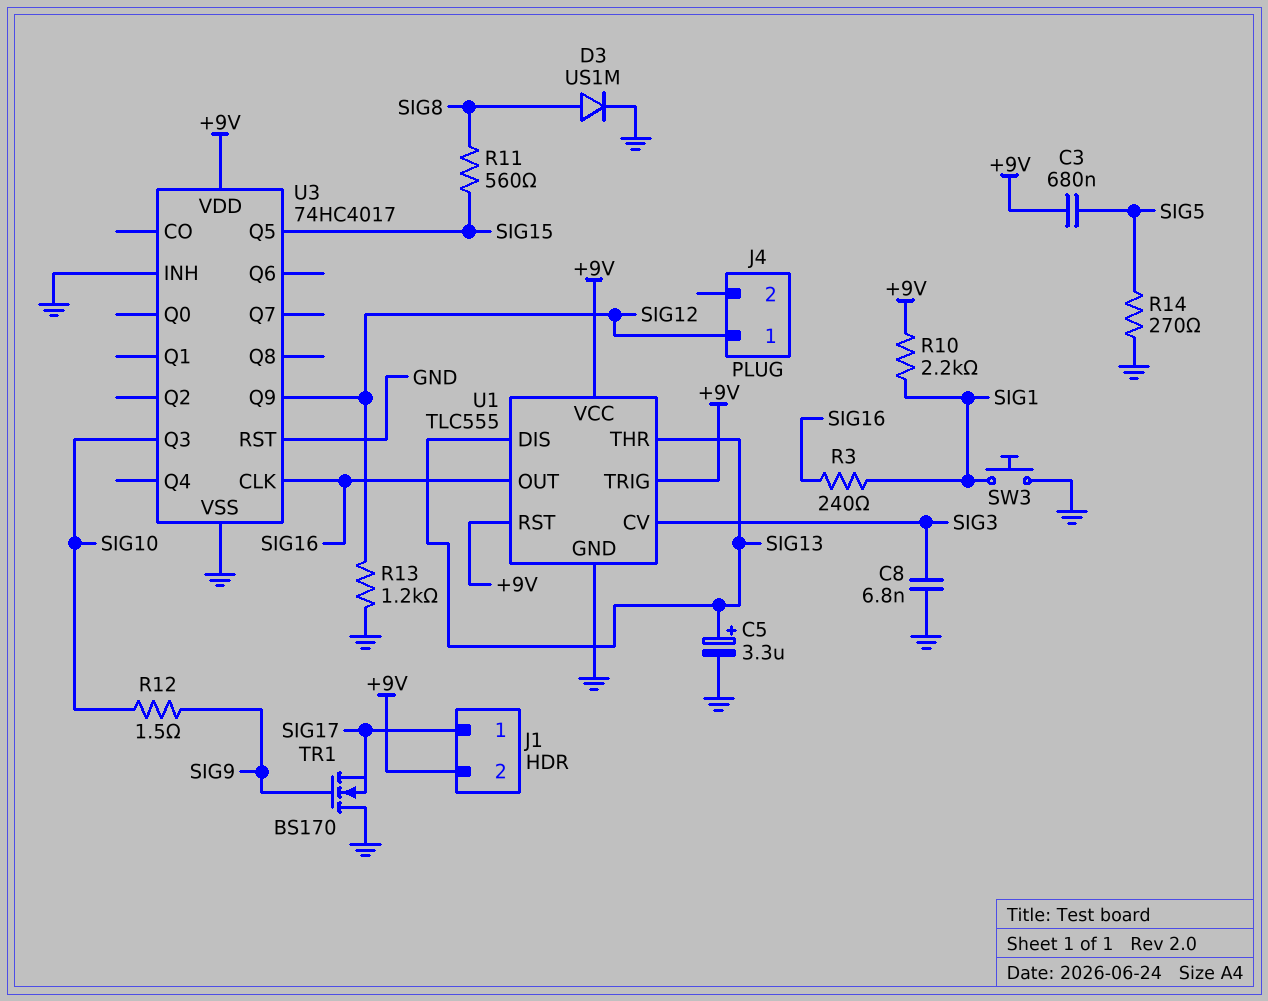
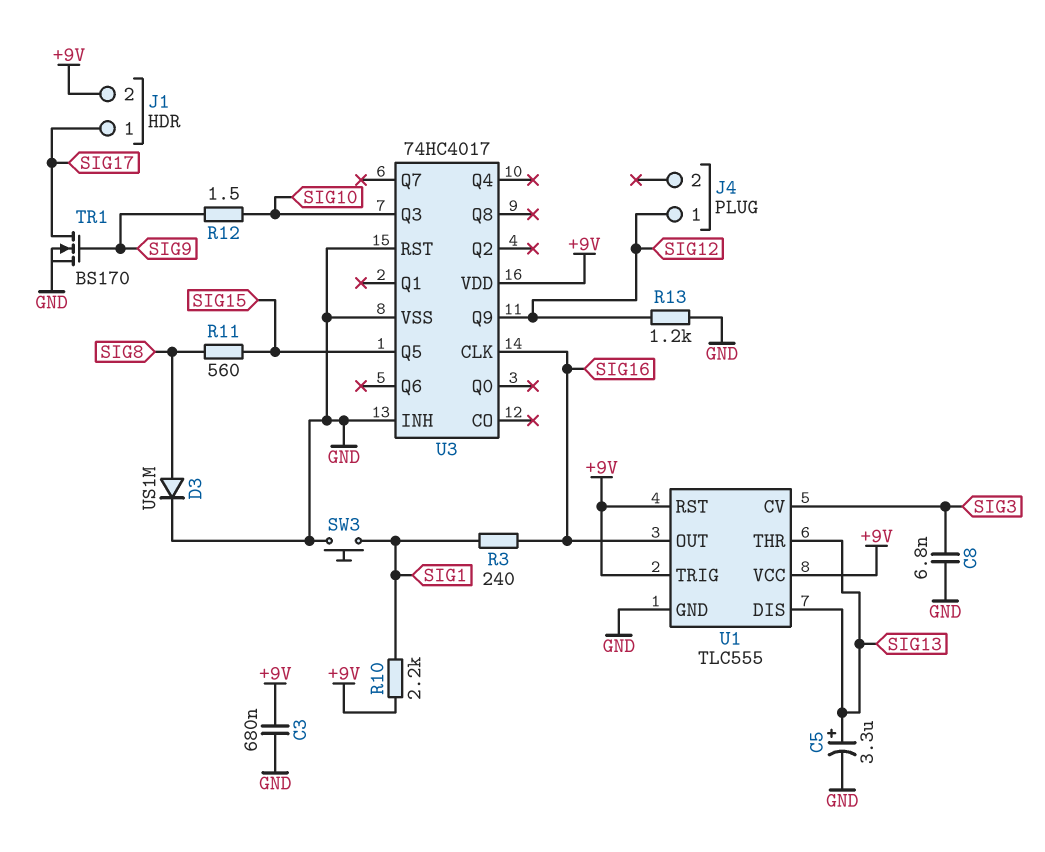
C3: 680nF (+9V, SIG5) -> 680nF (+9V, GND)
R14: 270 (GND, SIG5) -> none
TR1: NMOS BS170 (G SIG9, D GND, S SIG17) -> NMOS BS170 (G SIG9, D SIG17, S GND)

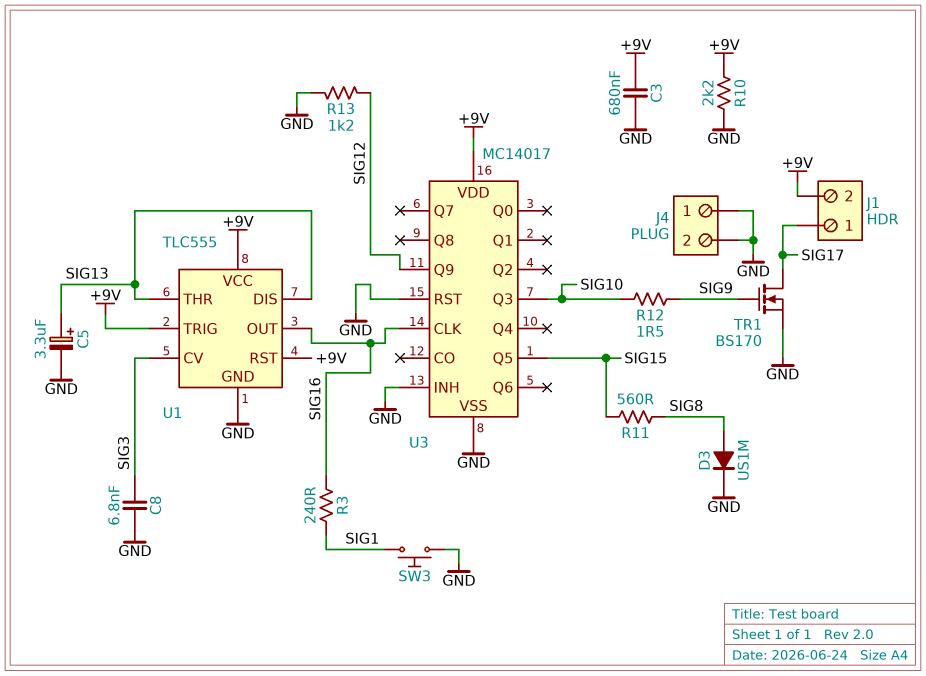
J4 pin 1: SIG12 -> GND
J4 pin 2: none -> GND
R10: 2.2k (+9V, SIG1) -> 2.2k (+9V, GND)
U3: 74HC4017 -> MC14017

